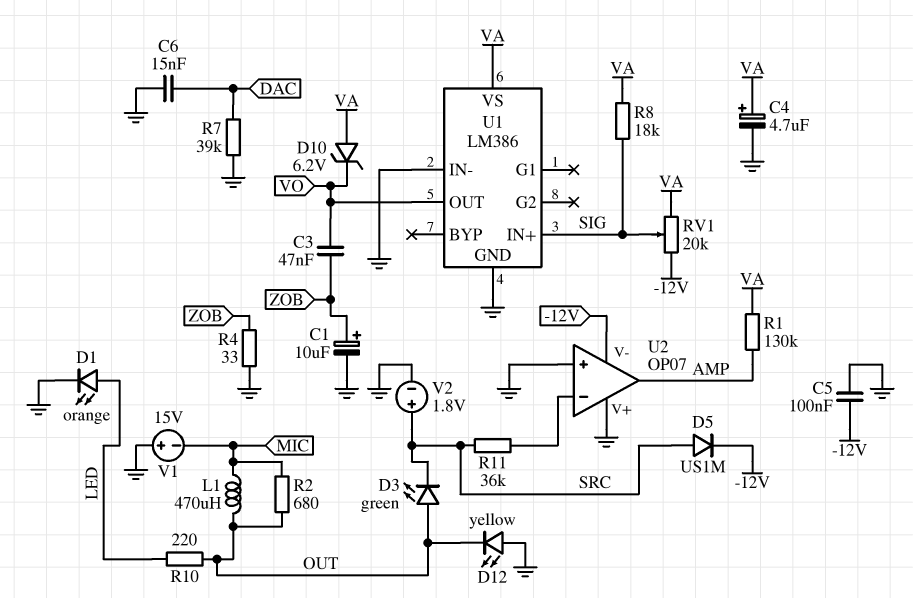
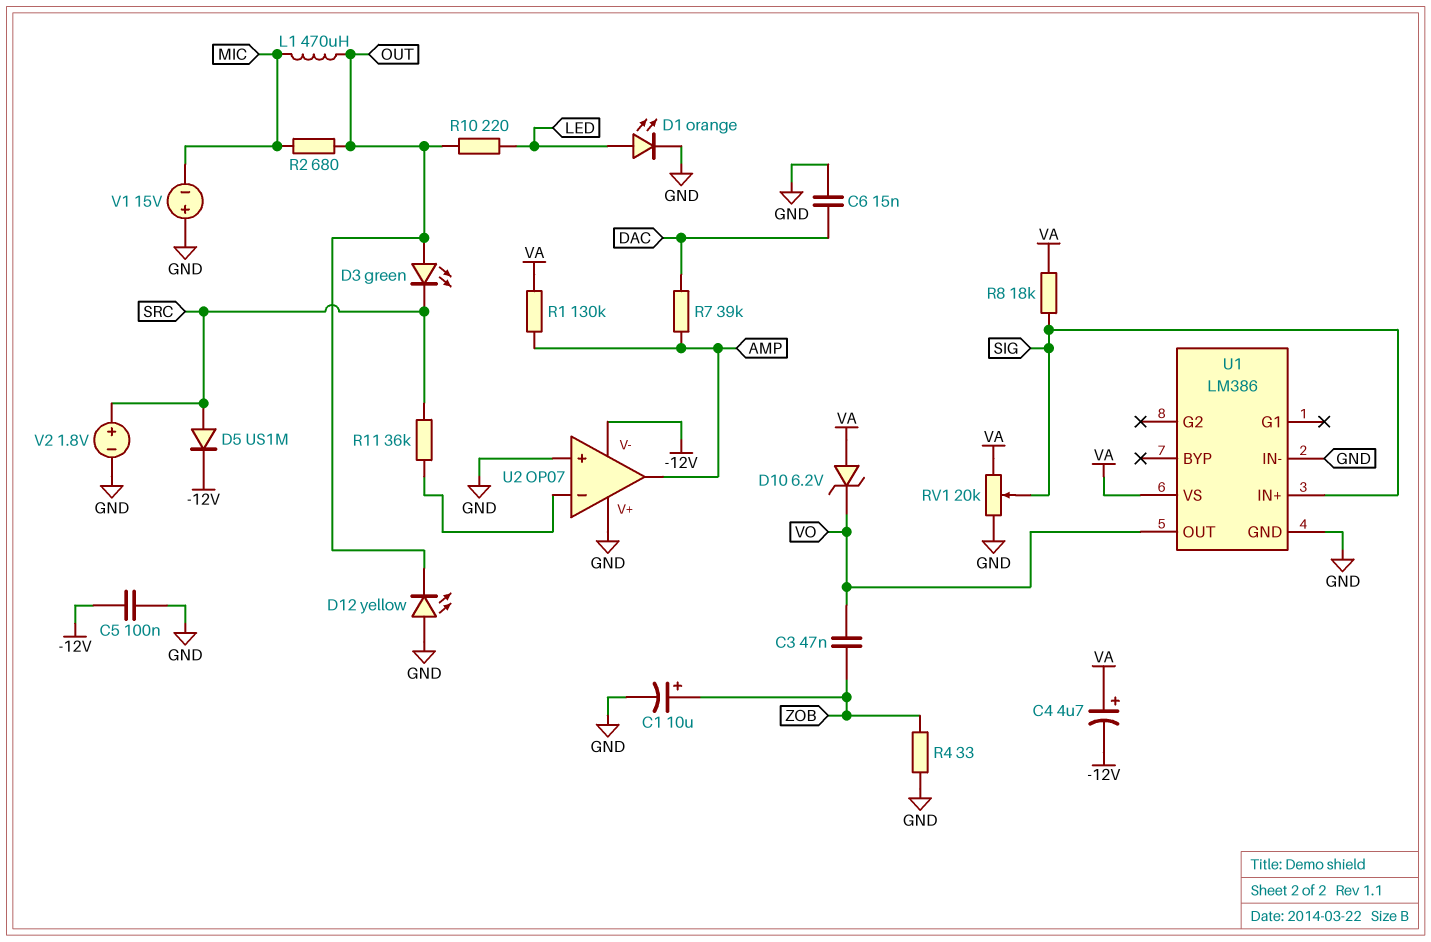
C4: 4.7uF (plus VA, minus GND) -> 4.7uF (plus VA, minus -12V)
R7: 39k (DAC, GND) -> 39k (AMP, DAC)
RV1: 20k (-12V, VA, wiper SIG) -> 20k (GND, VA, wiper SIG)

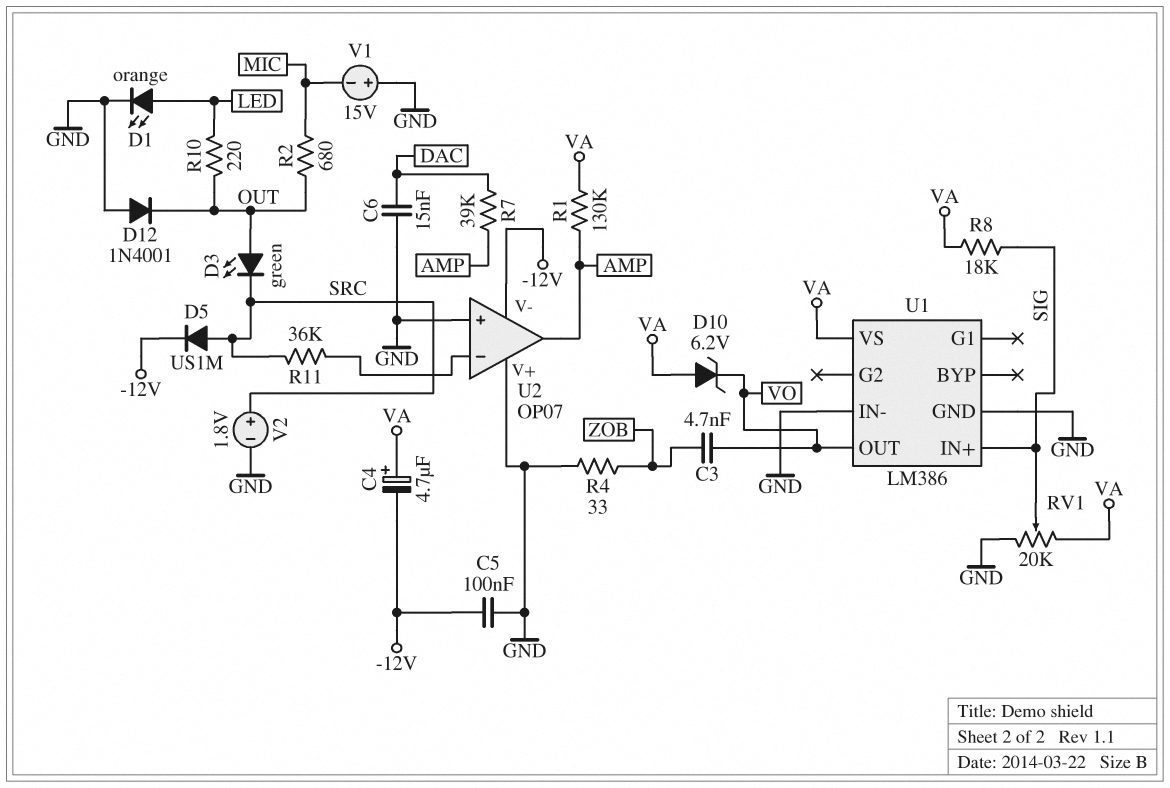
C1: 10uF (plus ZOB, minus GND) -> none
C3: 47nF (VO, ZOB) -> 4.7nF (VO, ZOB)
D12: LED yellow (A GND, K OUT) -> diode 1N4001 (A GND, K OUT)
L1: 470uH (MIC, OUT) -> none

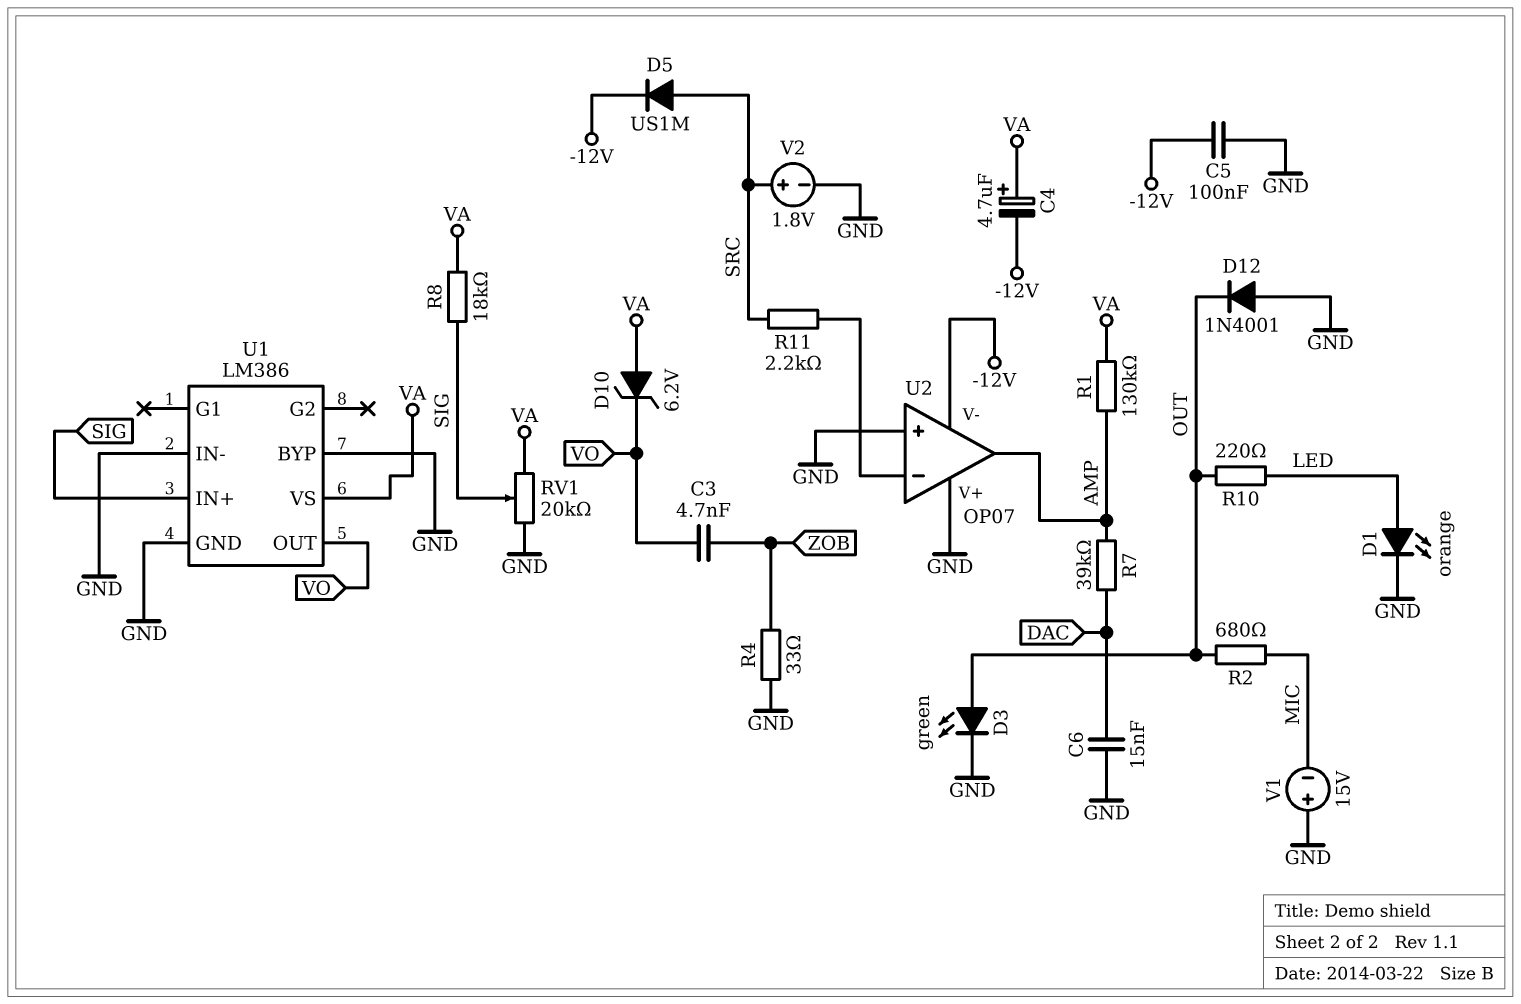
D3: LED green (A OUT, K SRC) -> LED green (A OUT, K GND)
R11: 36k (SRC, U2/in-) -> 2.2k (SRC, U2/in-)
U1 pin BYP: none -> GND

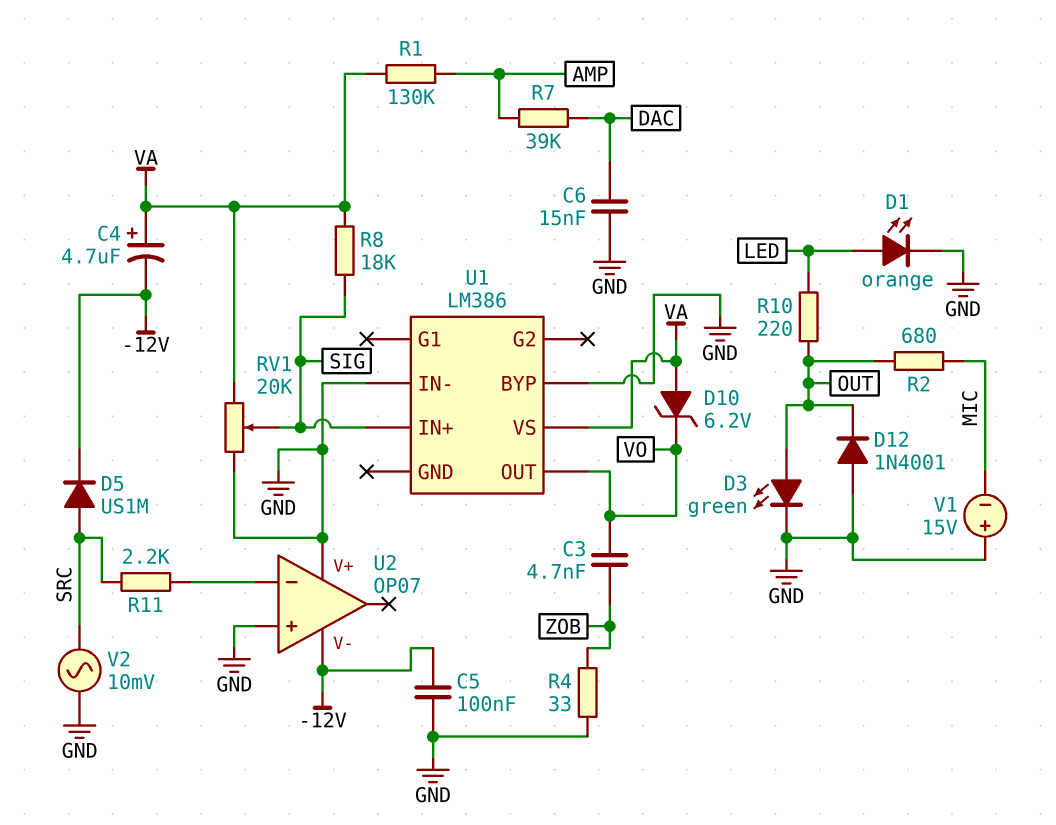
U1 pin GND: GND -> none
U2 pin out: AMP -> none
V2: 1.8V (plus SRC, minus GND) -> AC 10mV (GND, SRC)

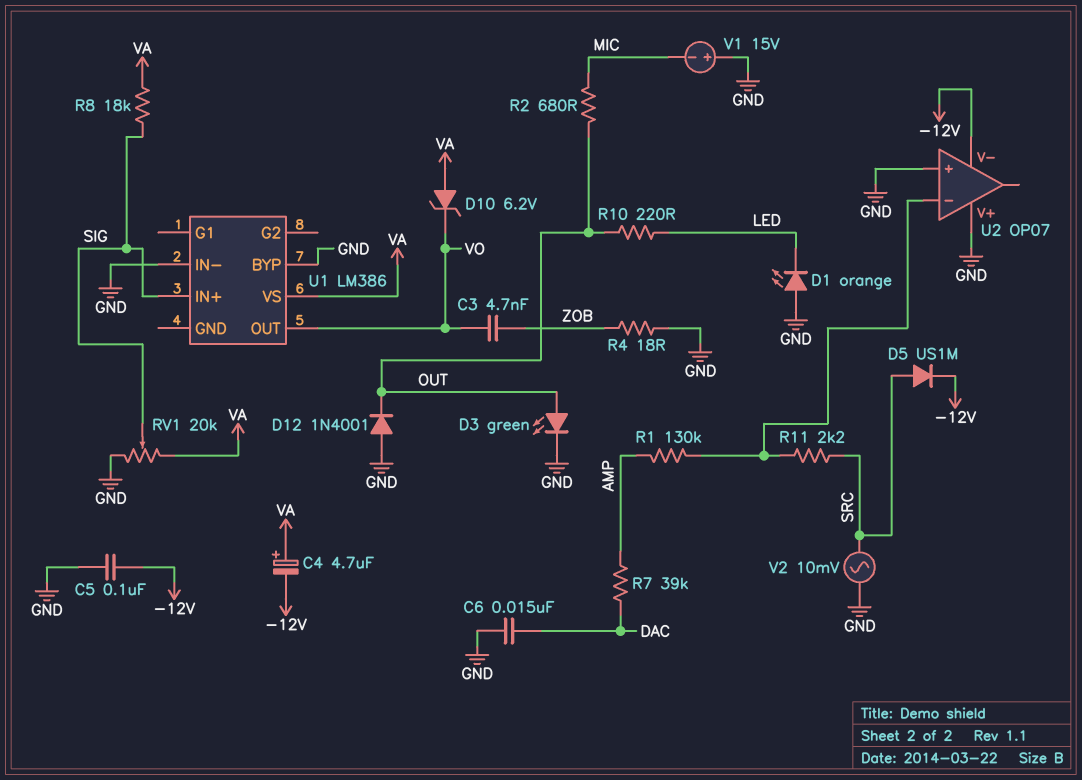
D1: LED orange (A LED, K GND) -> LED orange (A GND, K LED)
R1: 130k (AMP, VA) -> 130k (AMP, U2/in-)
R4: 33 (GND, ZOB) -> 18 (GND, ZOB)

